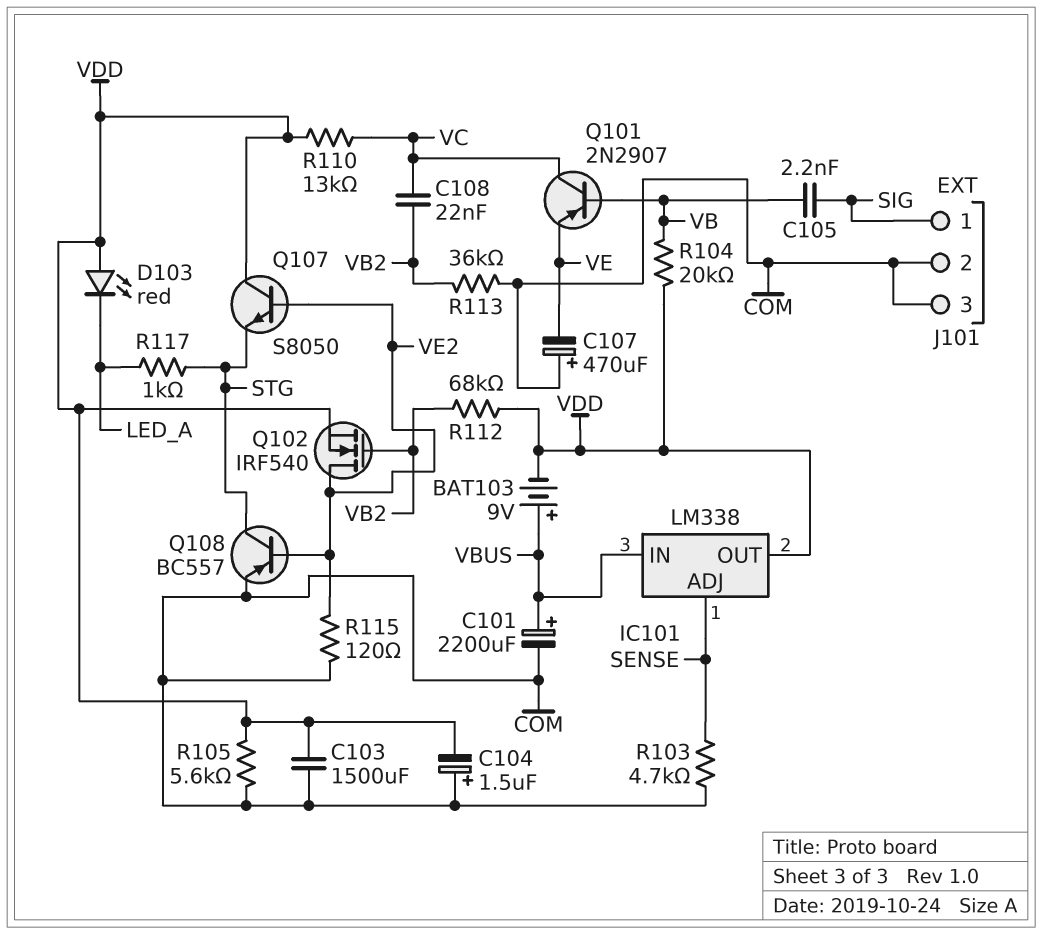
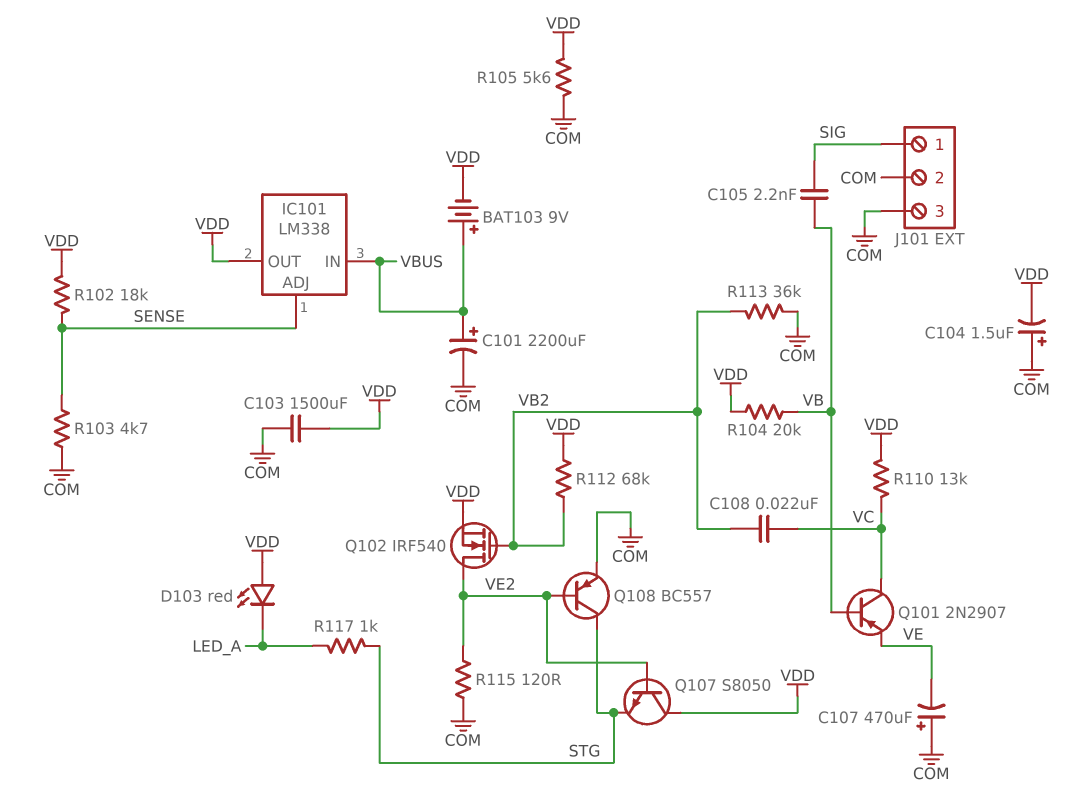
R102: none -> 18k (SENSE, VDD)

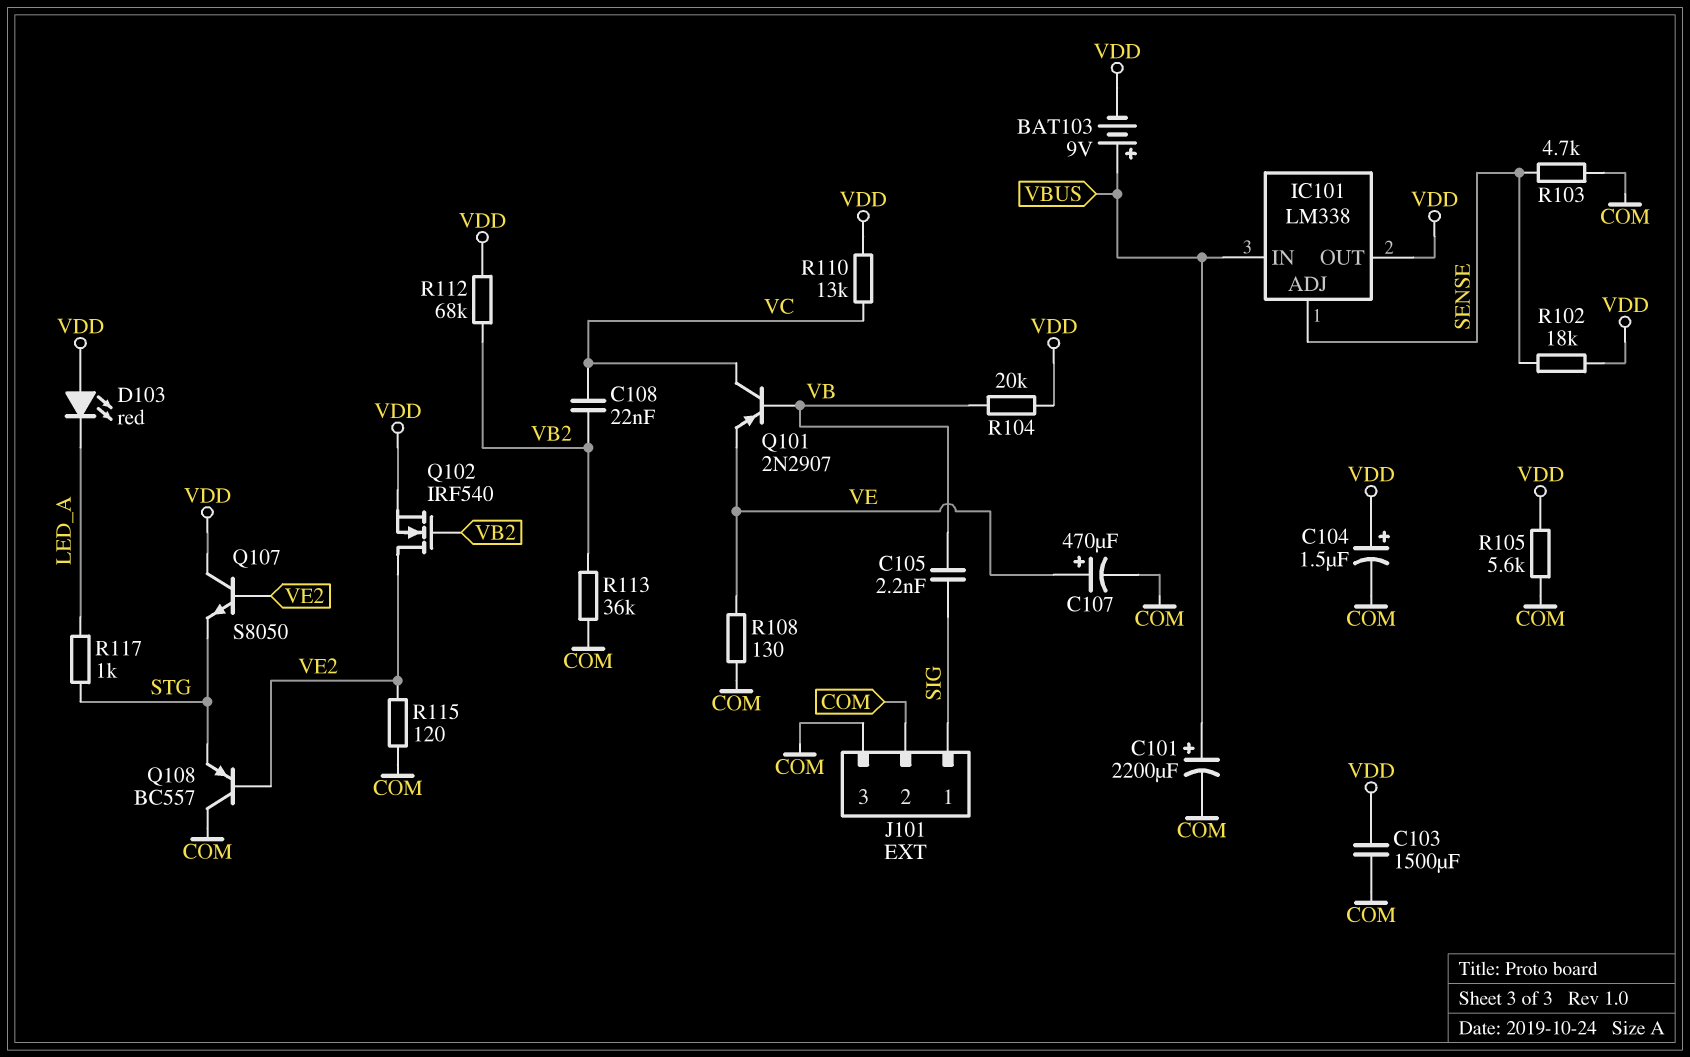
C104: 1.5uF (plus COM, minus VDD) -> 1.5uF (plus VDD, minus COM)
C107: 470uF (plus COM, minus VE) -> 470uF (plus VE, minus COM)
Q108: PNP BC557 (B VE2, C STG, E COM) -> PNP BC557 (B VE2, C COM, E STG)
R108: none -> 130 (COM, VE)

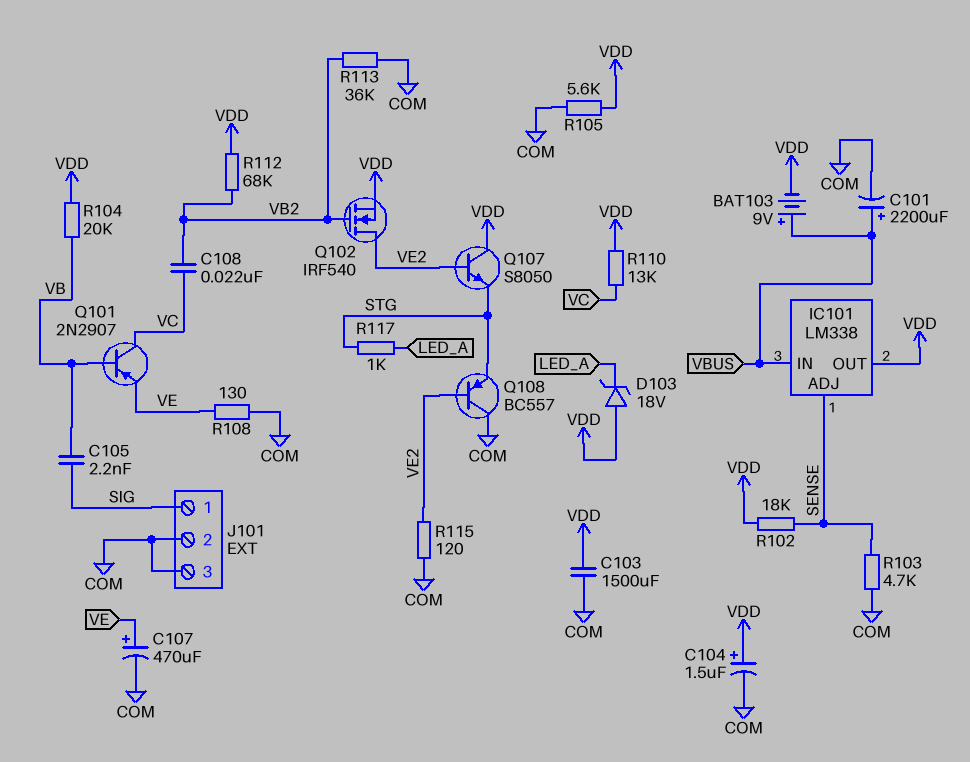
D103: LED red (A VDD, K LED_A) -> zener 18V (A VDD, K LED_A)

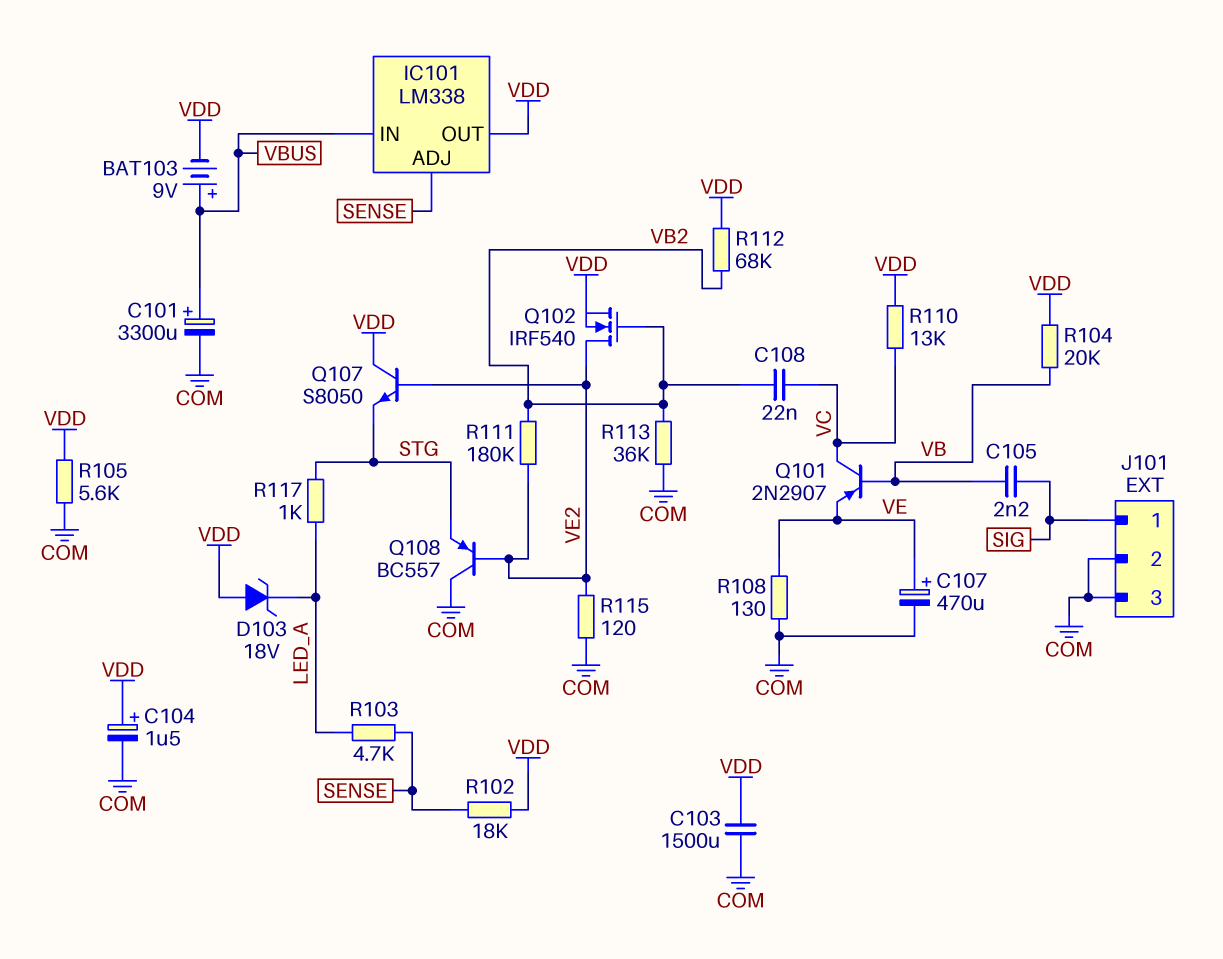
C101: 2200uF (plus VBUS, minus COM) -> 3300uF (plus VBUS, minus COM)
R103: 4.7k (COM, SENSE) -> 4.7k (LED_A, SENSE)
R111: none -> 180k (VB2, VE2)

